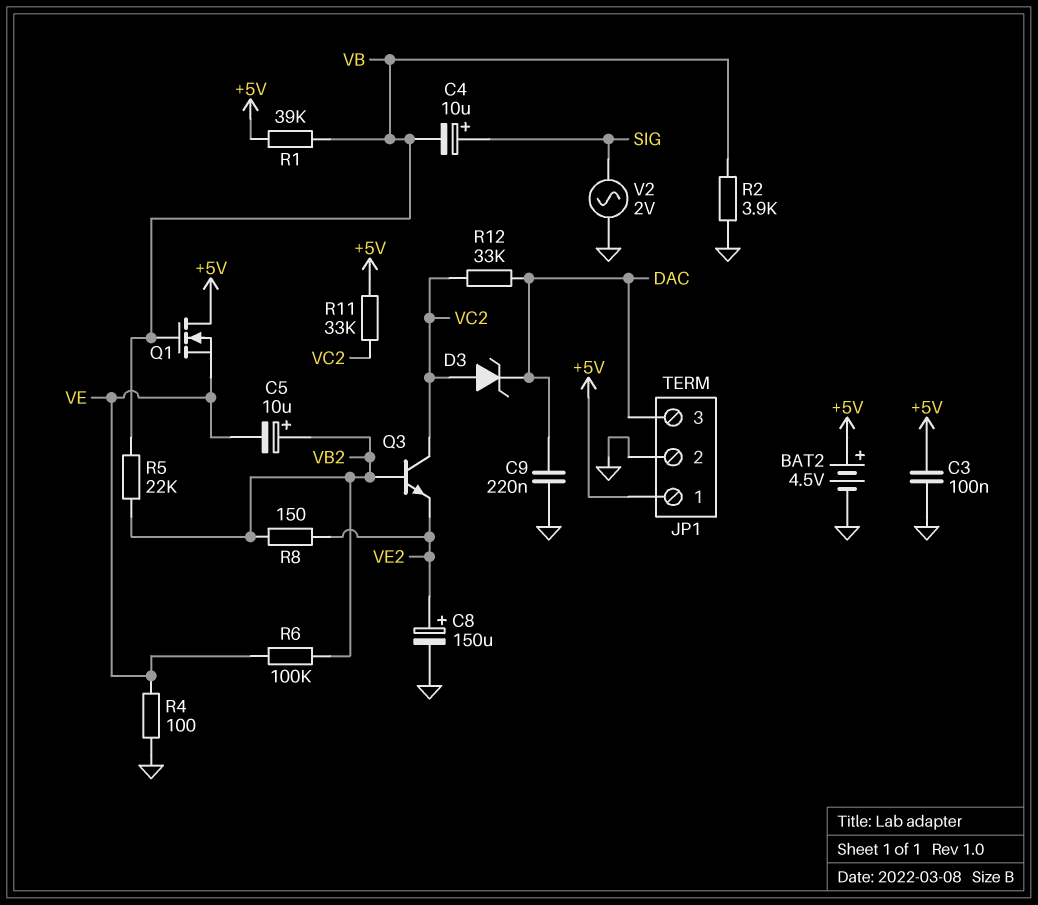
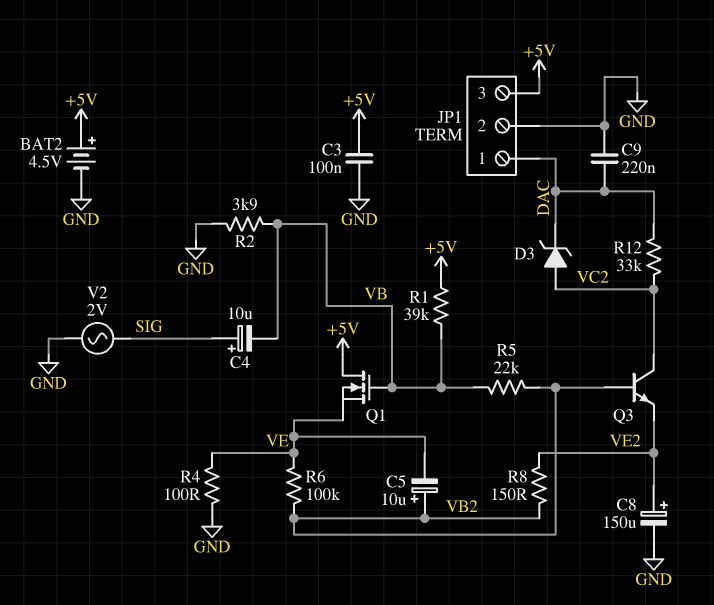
JP1 pin 1: +5V -> DAC
JP1 pin 3: DAC -> +5V
R11: 33k (+5V, VC2) -> none

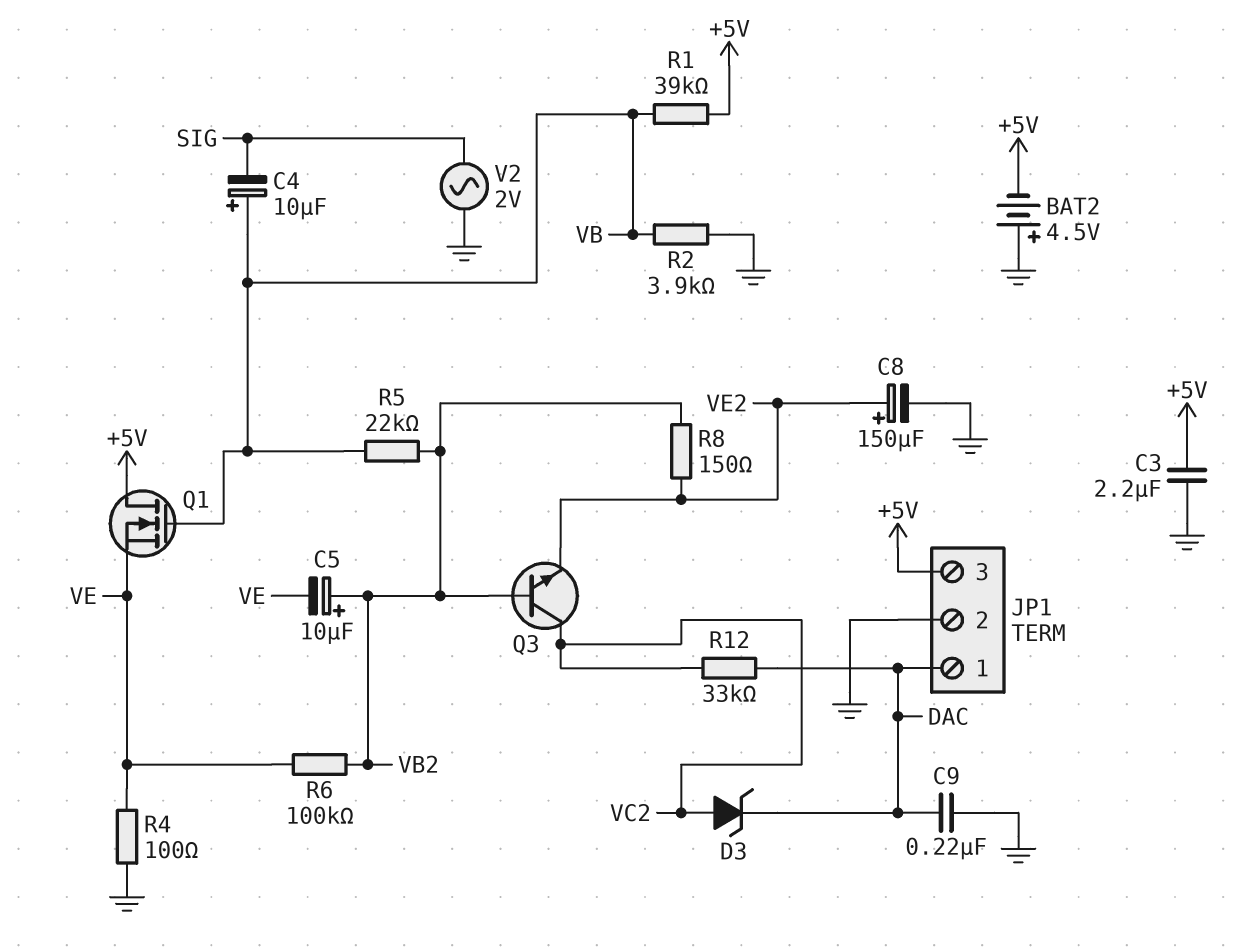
BAT2: 4.5V (plus +5V, minus GND) -> 4.5V (plus GND, minus +5V)
C3: 100nF (+5V, GND) -> 2.2uF (+5V, GND)
C4: 10uF (plus SIG, minus VB) -> 10uF (plus VB, minus SIG)

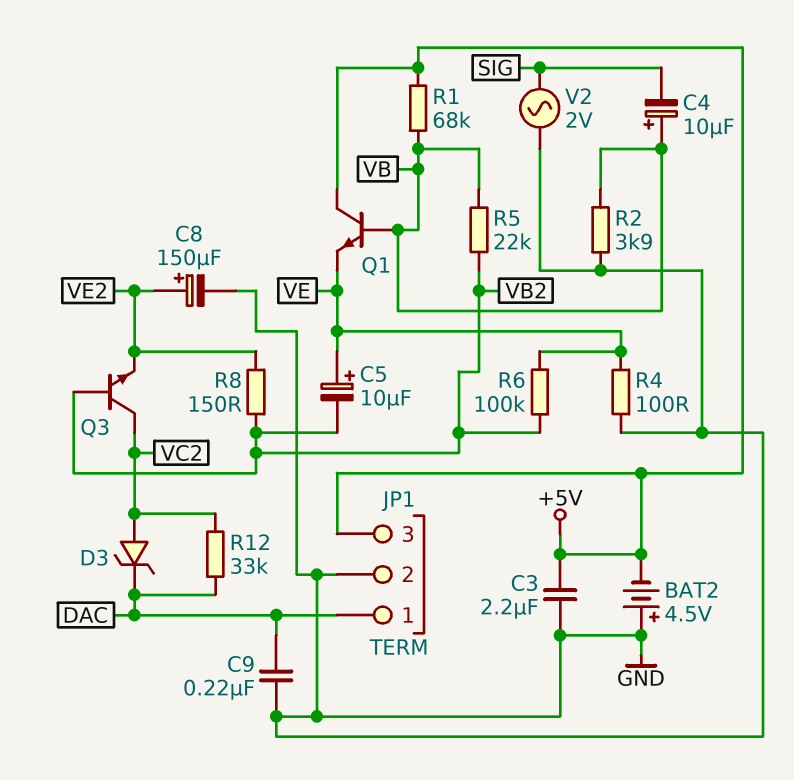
C5: 10uF (plus VB2, minus VE) -> 10uF (plus VE, minus VB2)
Q1: NMOS (G VB, D +5V, S VE) -> NPN (B VB, C +5V, E VE)
R1: 39k (+5V, VB) -> 68k (+5V, VB)

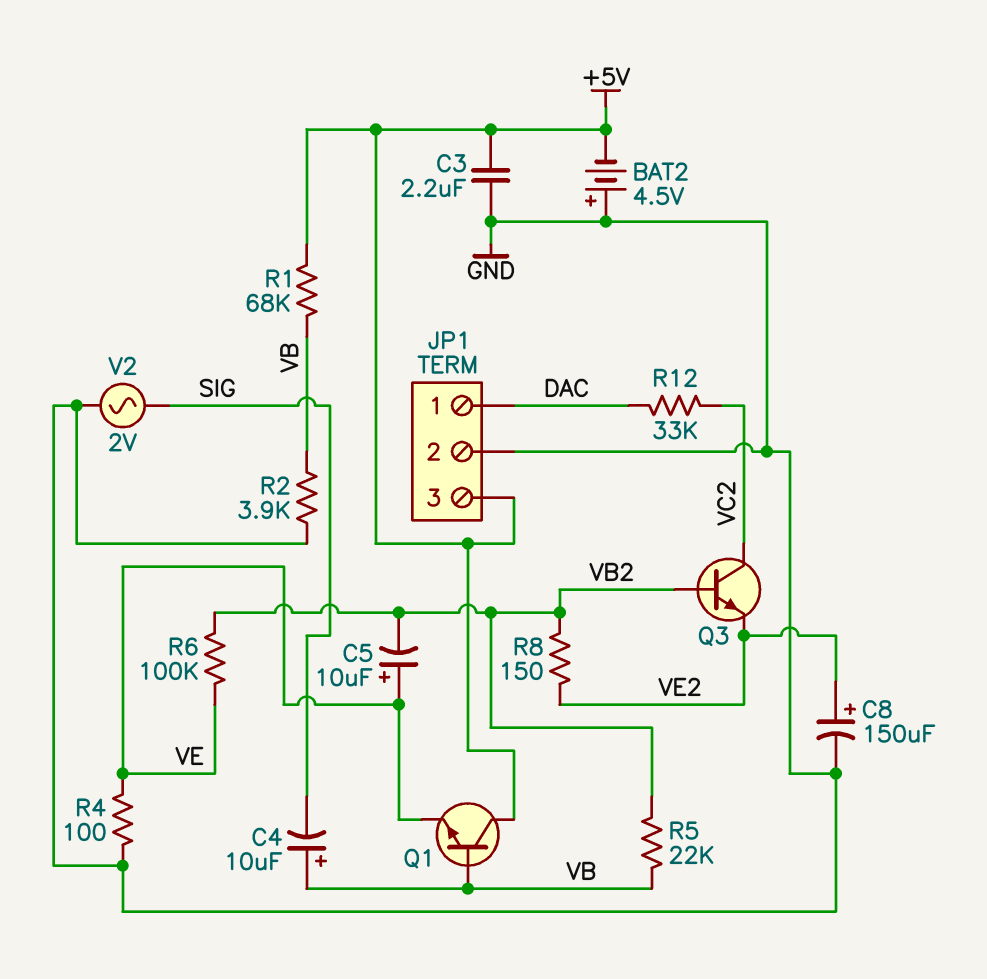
C9: 220nF (DAC, GND) -> none
D3: zener (A VC2, K DAC) -> none

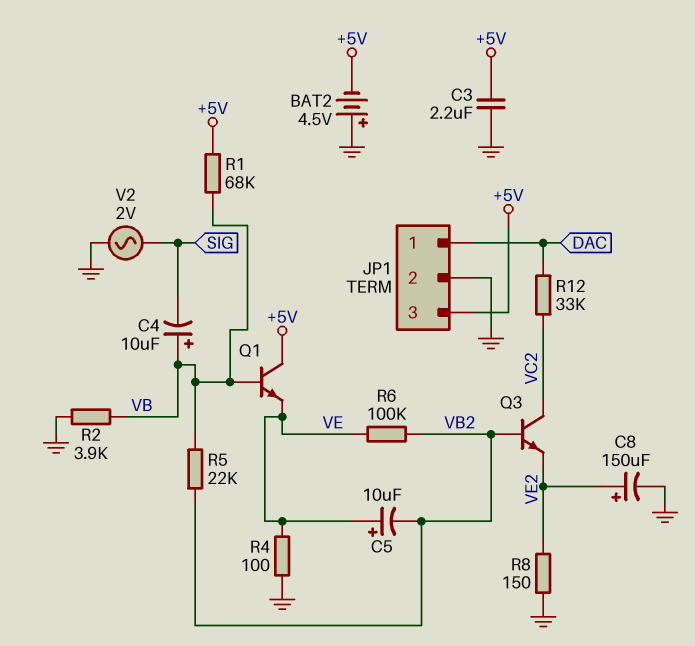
R8: 150 (VB2, VE2) -> 150 (GND, VE2)

